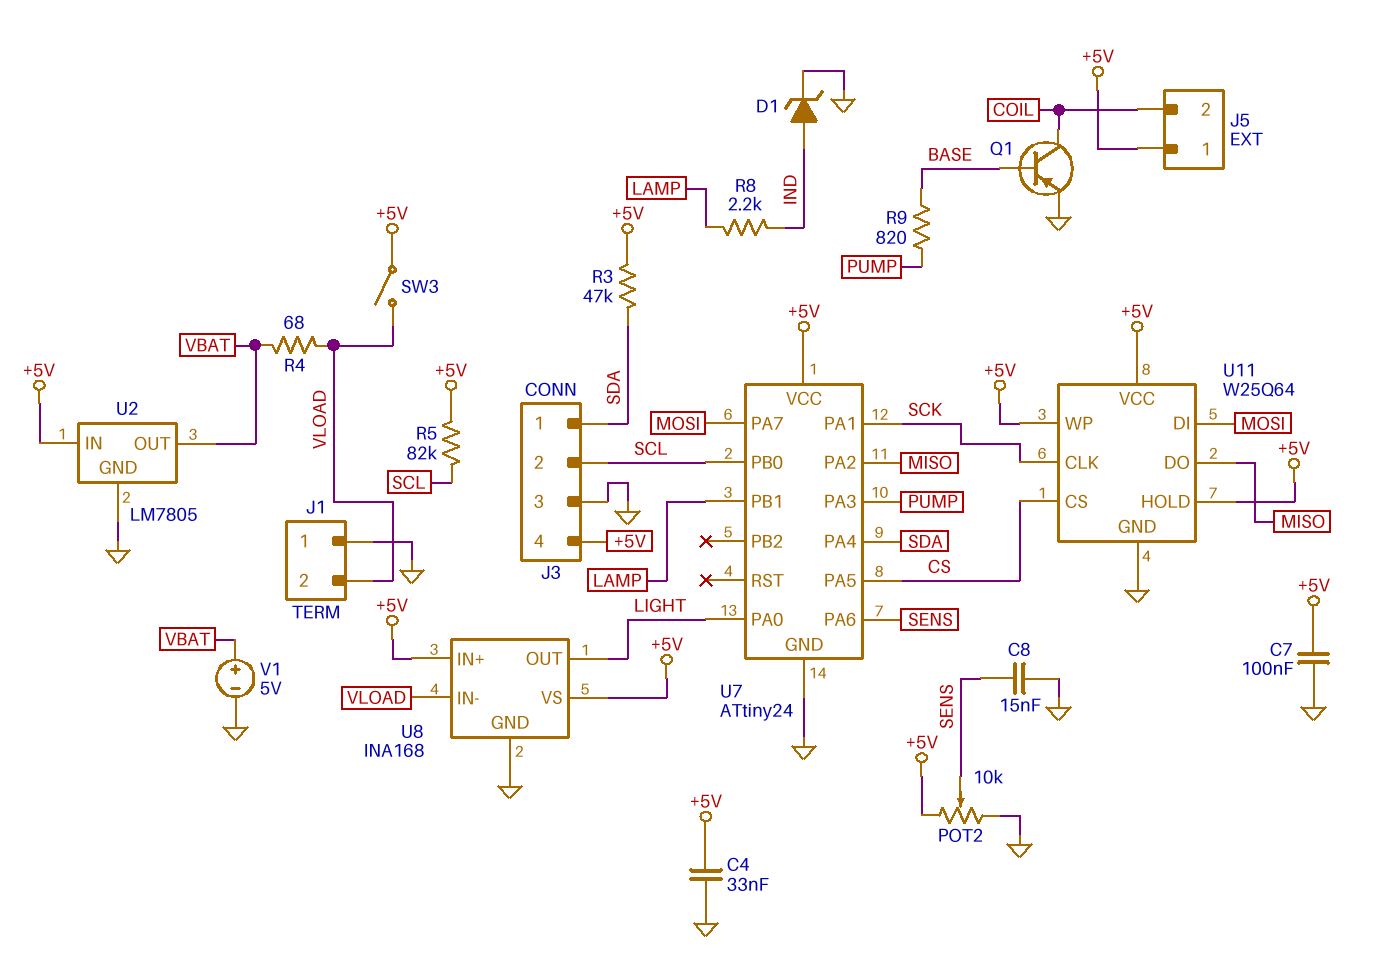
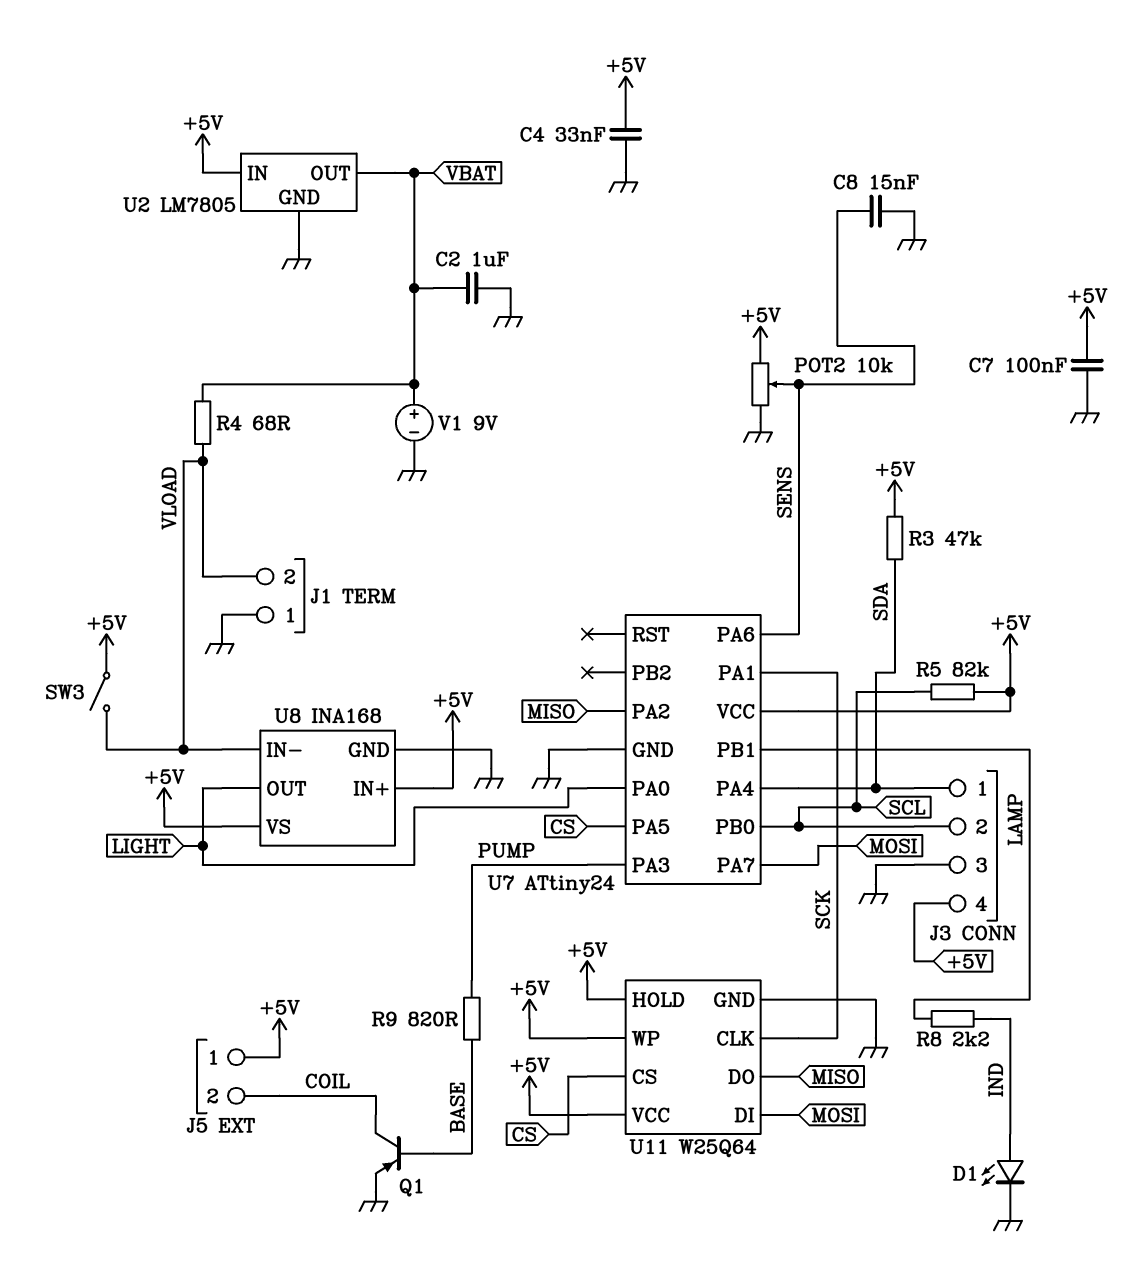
C2: none -> 1uF (GND, VBAT)
D1: zener (A IND, K GND) -> LED (A IND, K GND)
V1: 5V (plus VBAT, minus GND) -> 9V (plus VBAT, minus GND)

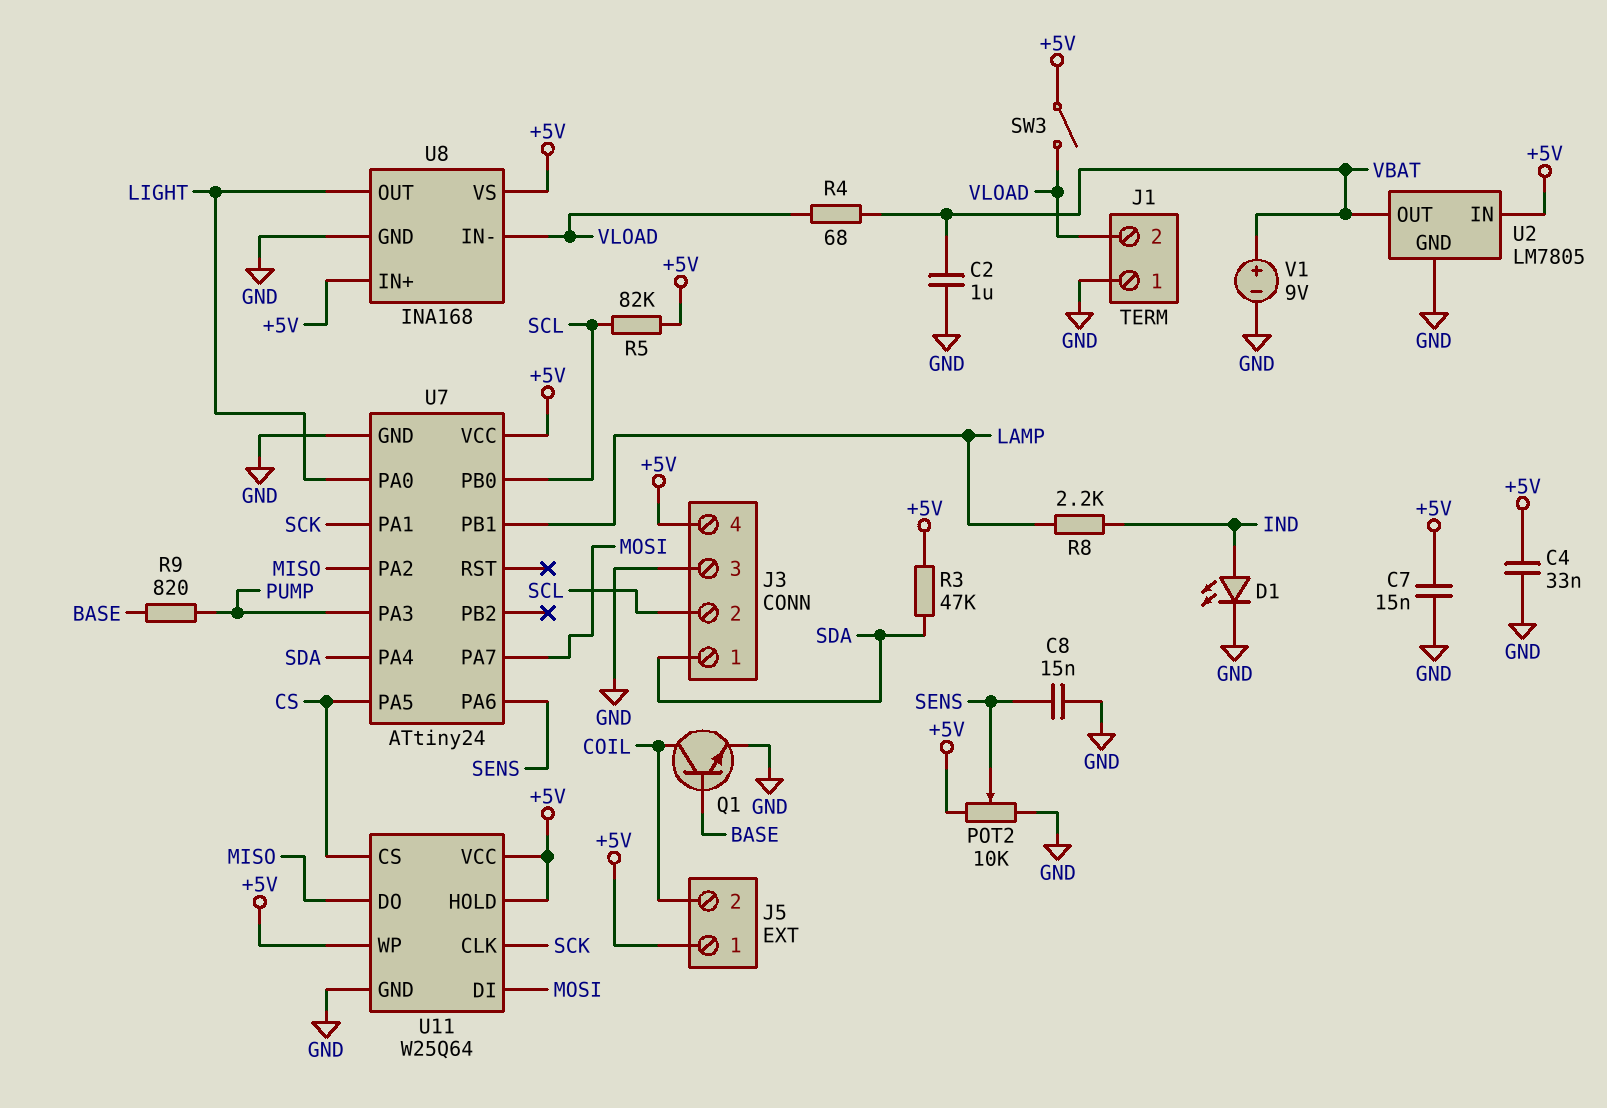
C7: 100nF (+5V, GND) -> 15nF (+5V, GND)
Q1: PNP (B BASE, C COIL, E GND) -> NPN (B BASE, C COIL, E GND)

